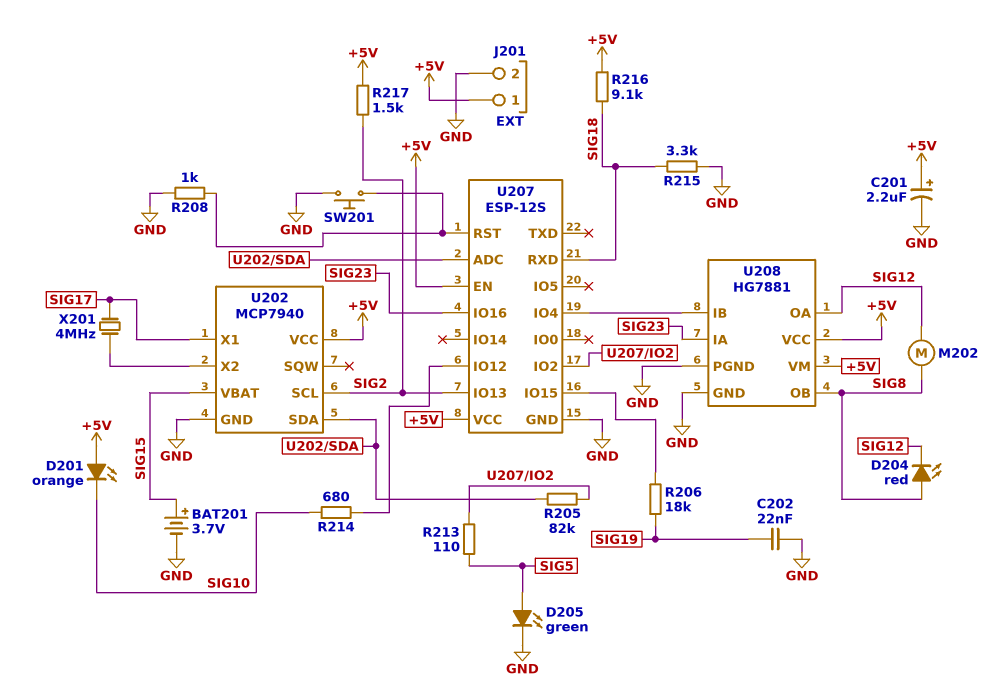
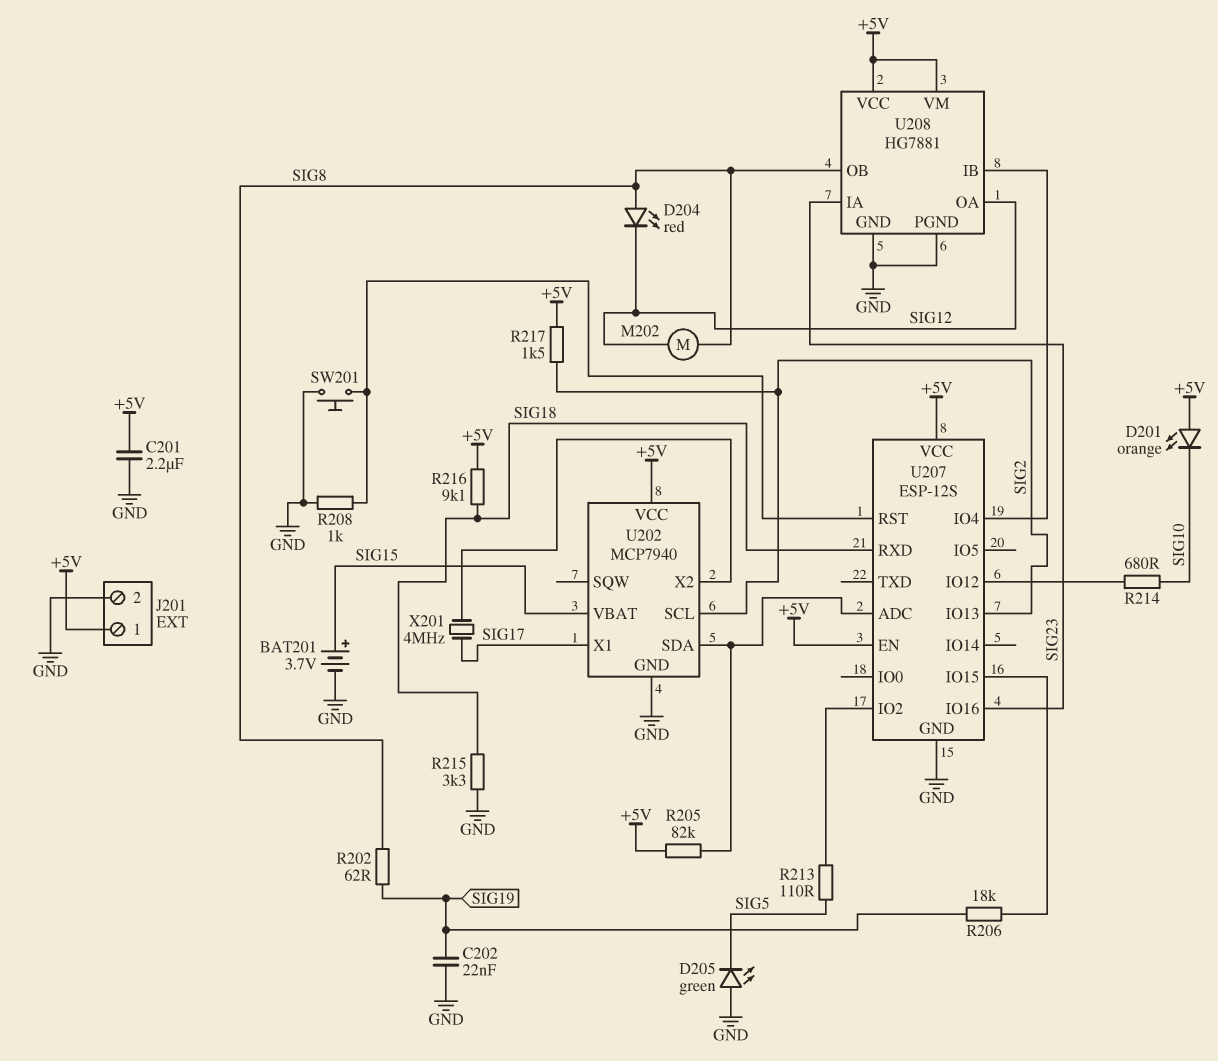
C201: 2.2uF (plus +5V, minus GND) -> 2.2uF (+5V, GND)
D205: LED green (A SIG5, K GND) -> LED green (A GND, K SIG5)
R202: none -> 62 (SIG8, SIG19)
R205: 82k (U202/SDA, U207/IO2) -> 82k (+5V, U202/SDA)

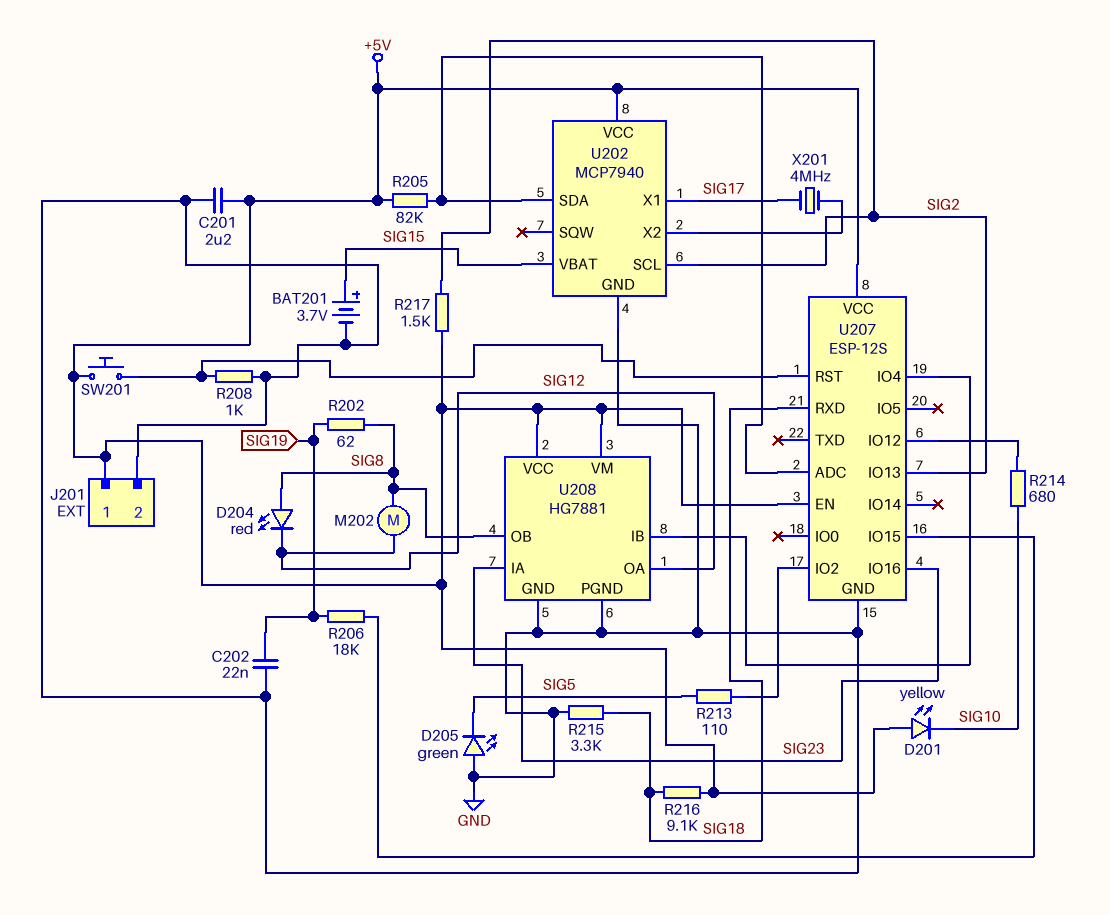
D201: LED orange (A +5V, K SIG10) -> LED yellow (A +5V, K SIG10)
SW201: button (GND, U207/RST) -> button (+5V, U207/RST)

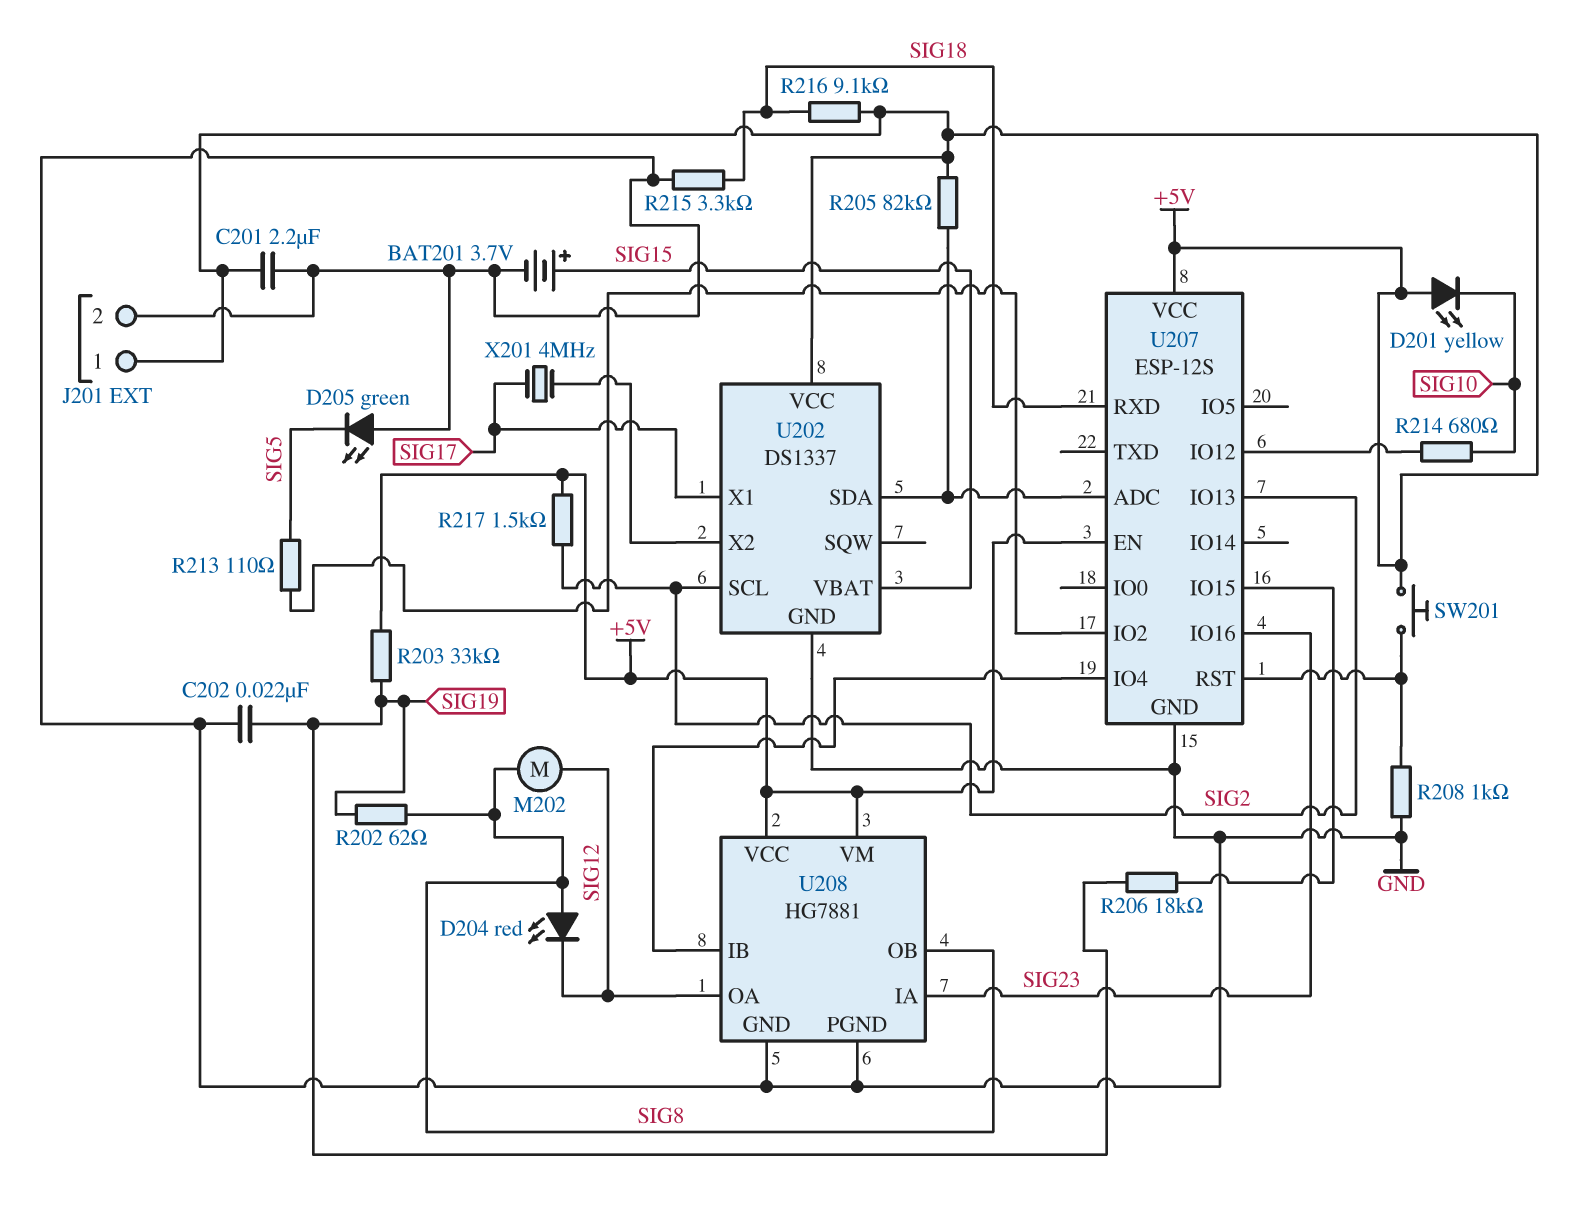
R203: none -> 33k (+5V, SIG19)
U202: MCP7940 -> DS1337

